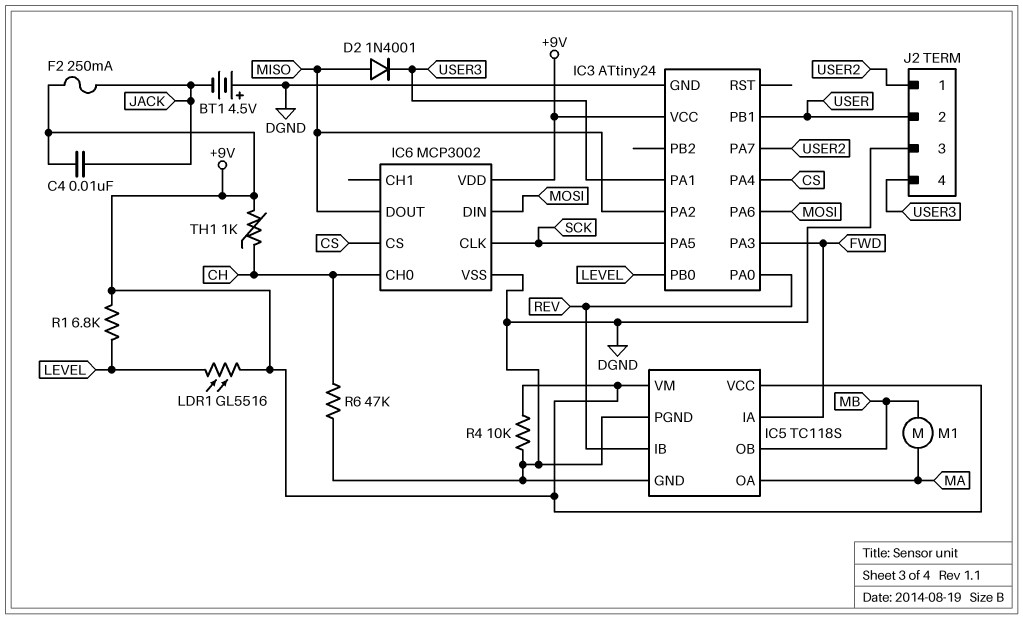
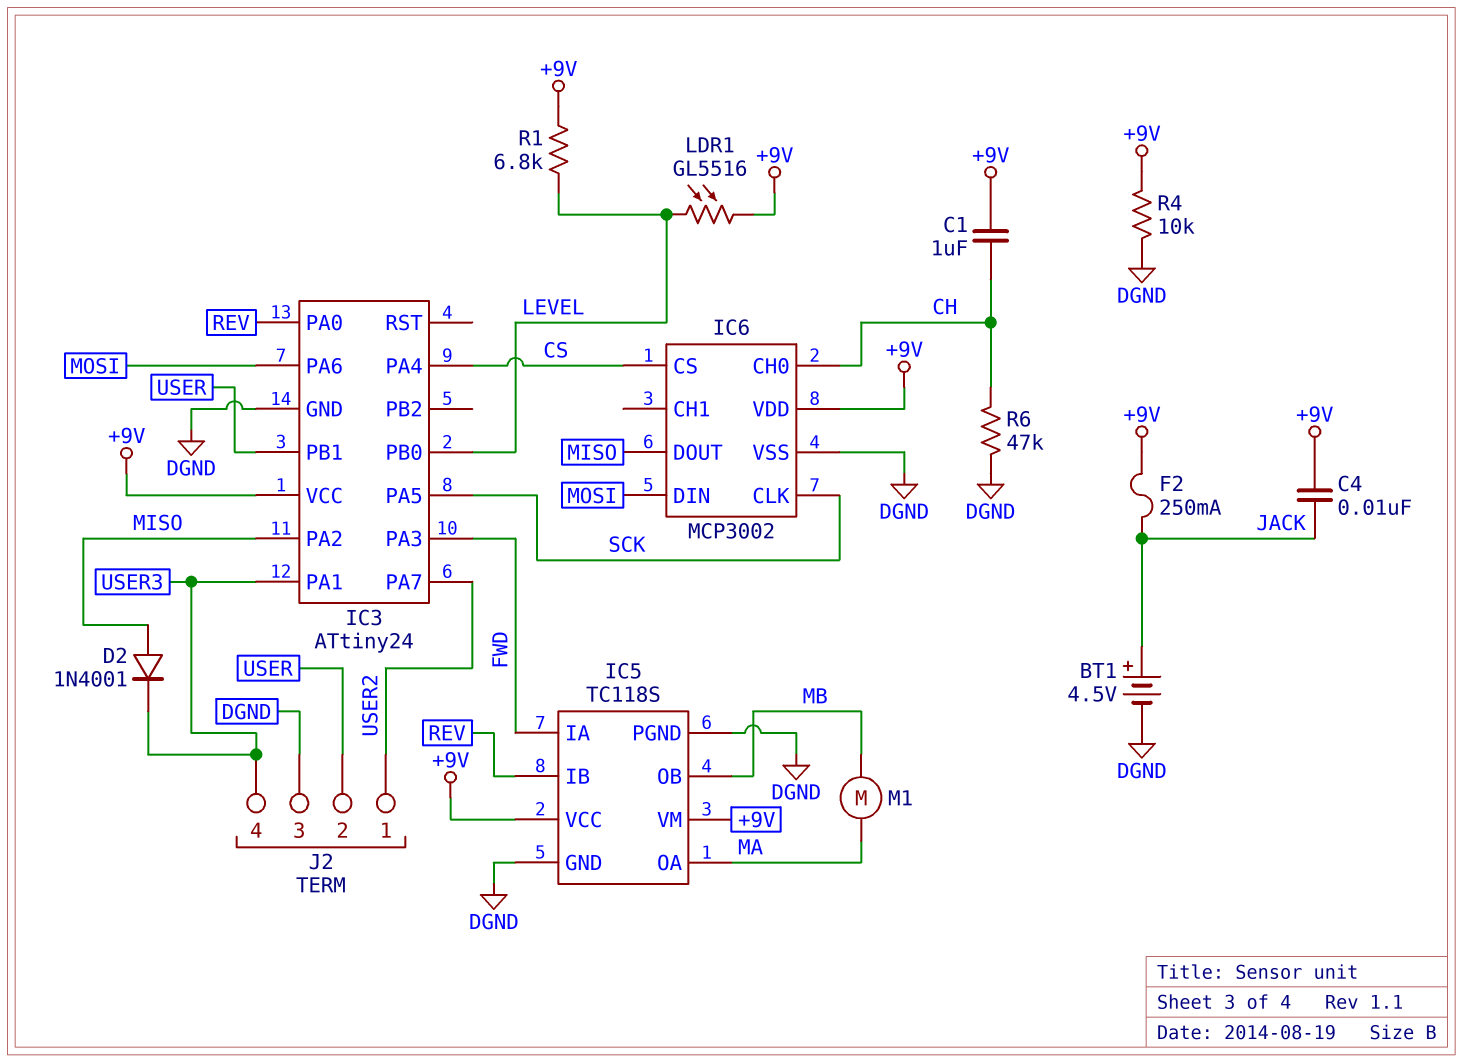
BT1: 4.5V (plus DGND, minus JACK) -> 4.5V (plus JACK, minus DGND)
C1: none -> 1uF (+9V, CH)
TH1: 1k (+9V, CH) -> none

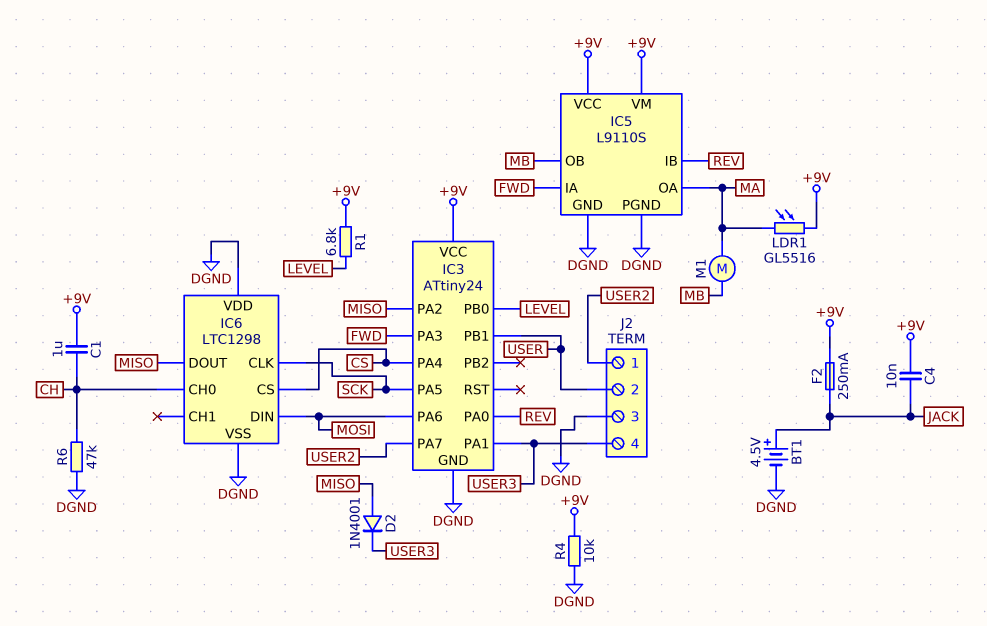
IC5: TC118S -> L9110S
IC6: MCP3002 -> LTC1298
IC6 pin VDD: +9V -> DGND
LDR1: GL5516 (+9V, LEVEL) -> GL5516 (+9V, MA)

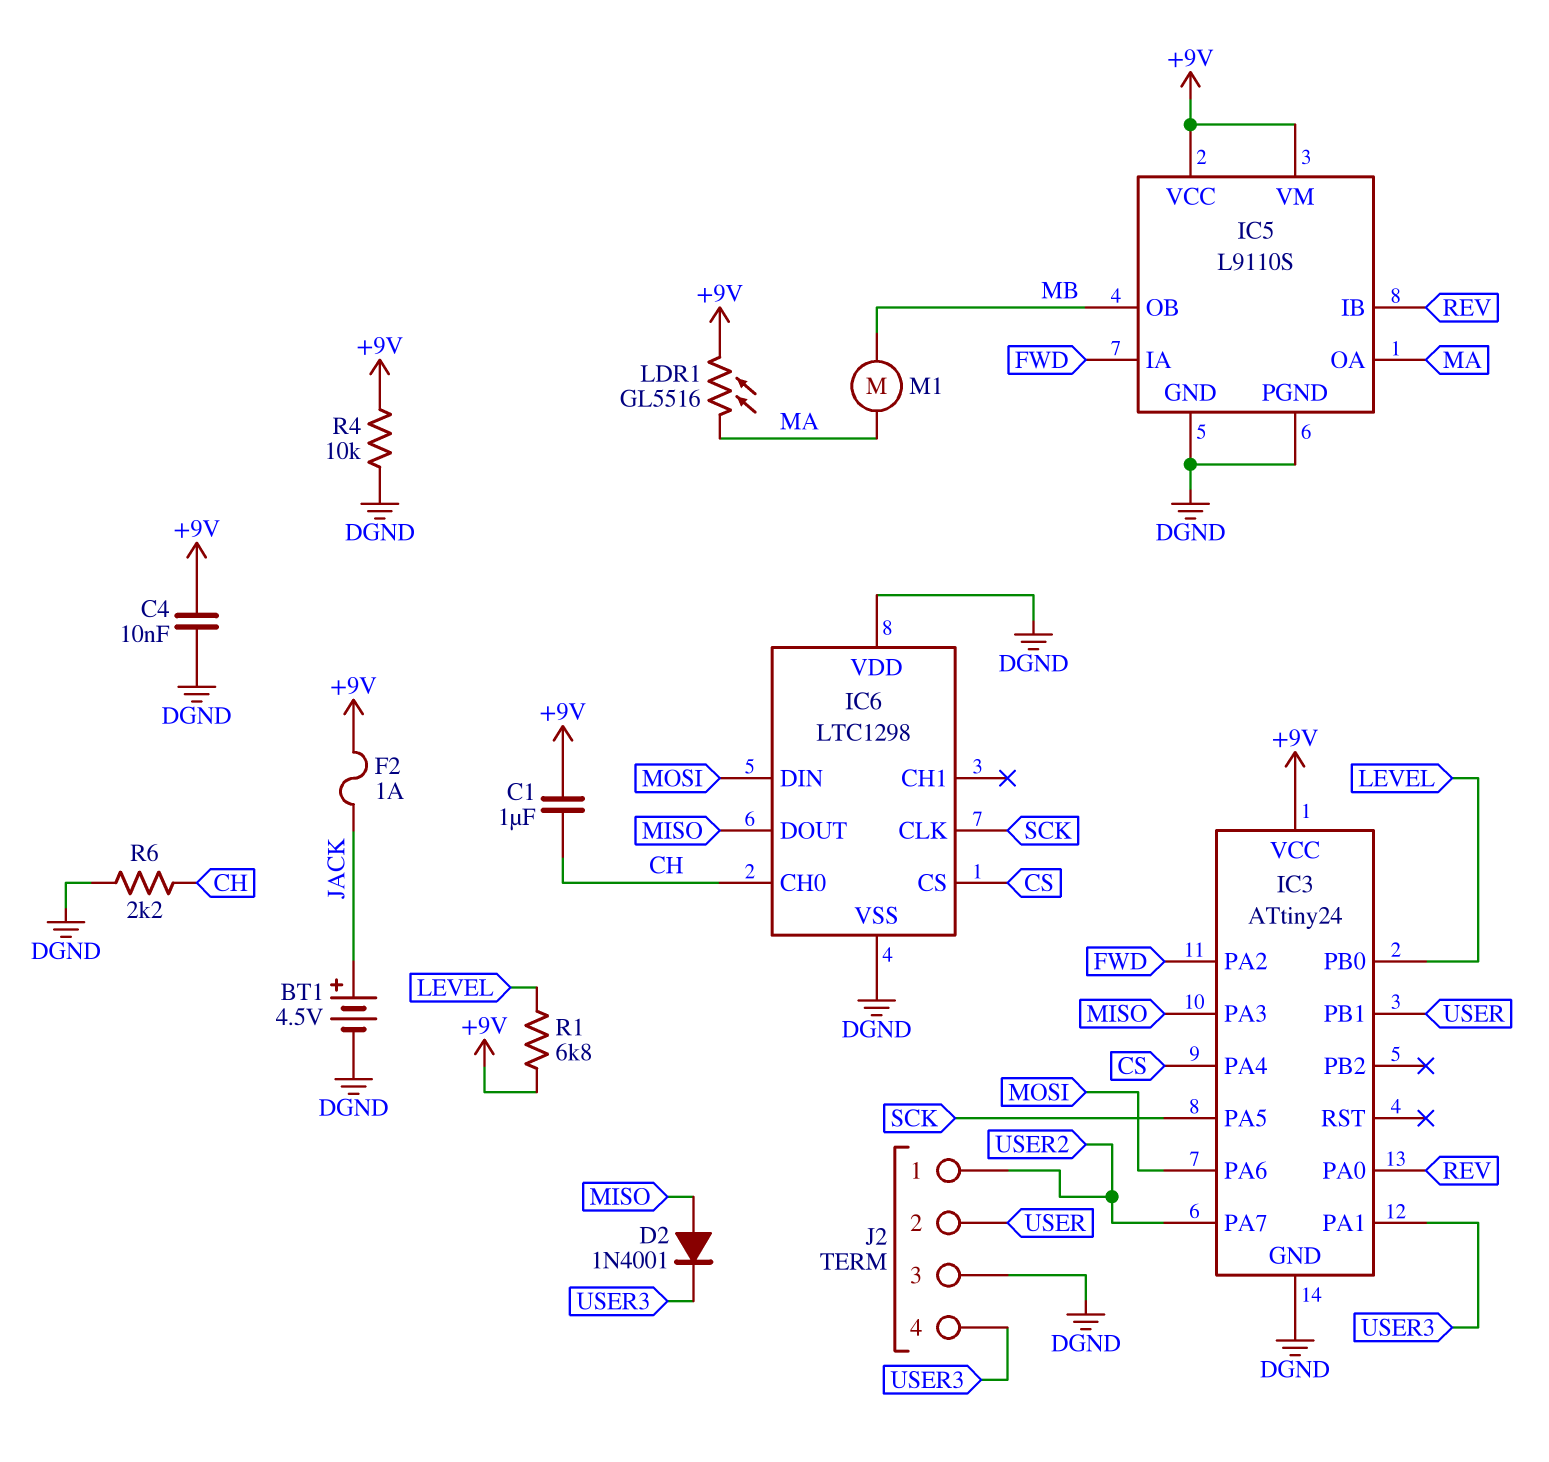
C4: 10nF (+9V, JACK) -> 10nF (+9V, DGND)
F2: 250mA (+9V, JACK) -> 1A (+9V, JACK)
IC3 pin PA2: MISO -> FWD
IC3 pin PA3: FWD -> MISO
R6: 47k (CH, DGND) -> 2.2k (CH, DGND)

